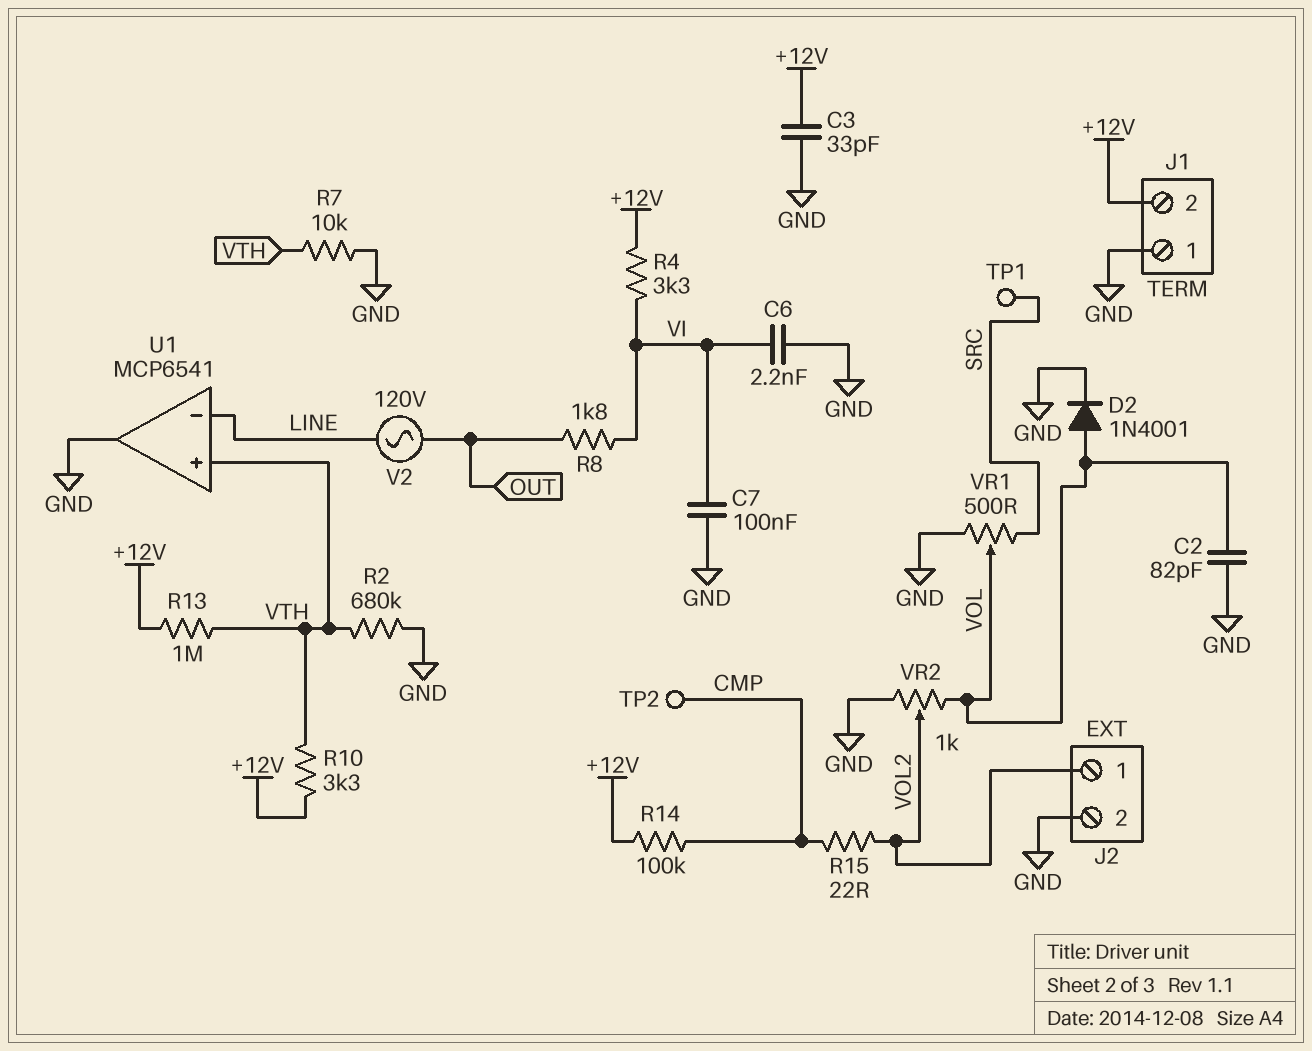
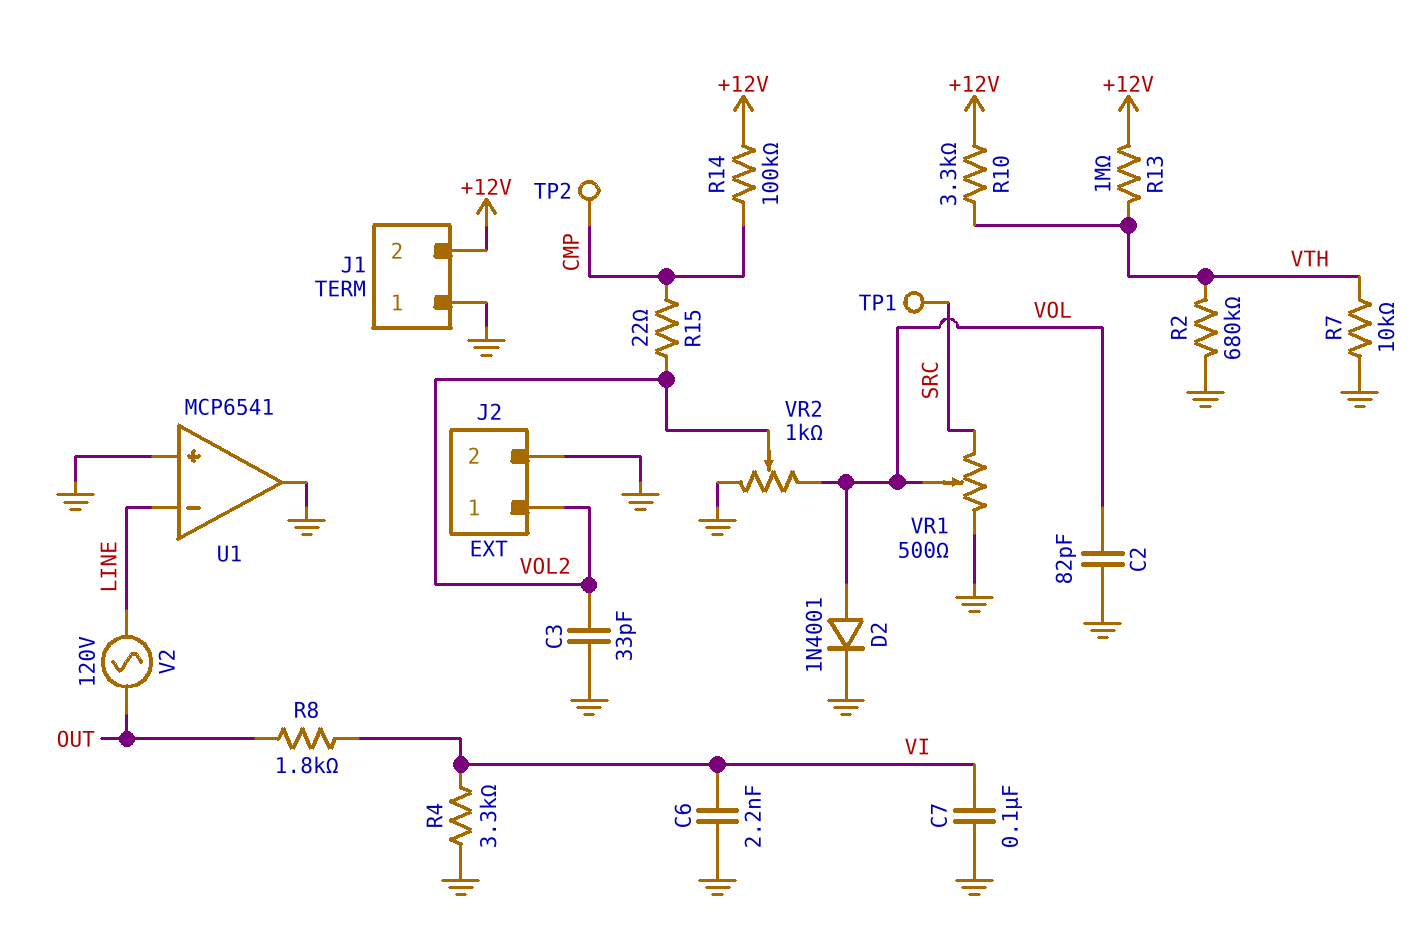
C3: 33pF (+12V, GND) -> 33pF (GND, VOL2)
R4: 3.3k (+12V, VI) -> 3.3k (GND, VI)
U1 pin in+: VTH -> GND

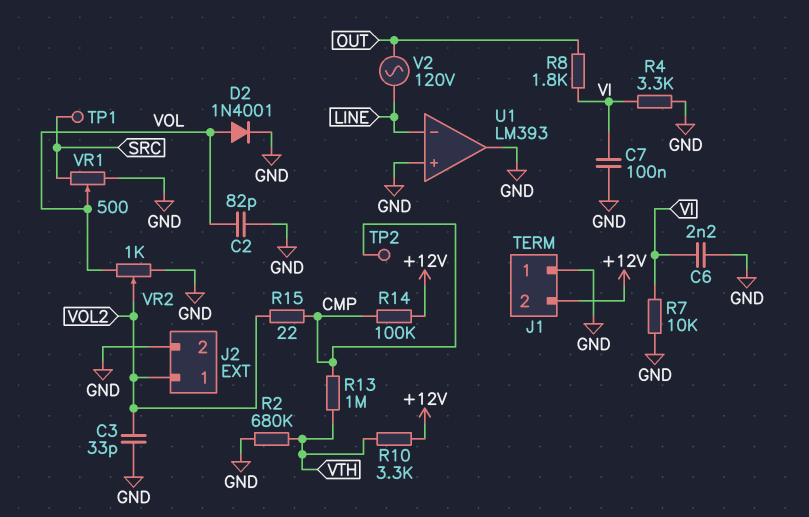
R7: 10k (GND, VTH) -> 10k (GND, VI)
R13: 1M (+12V, VTH) -> 1M (CMP, VTH)
U1: MCP6541 -> LM393

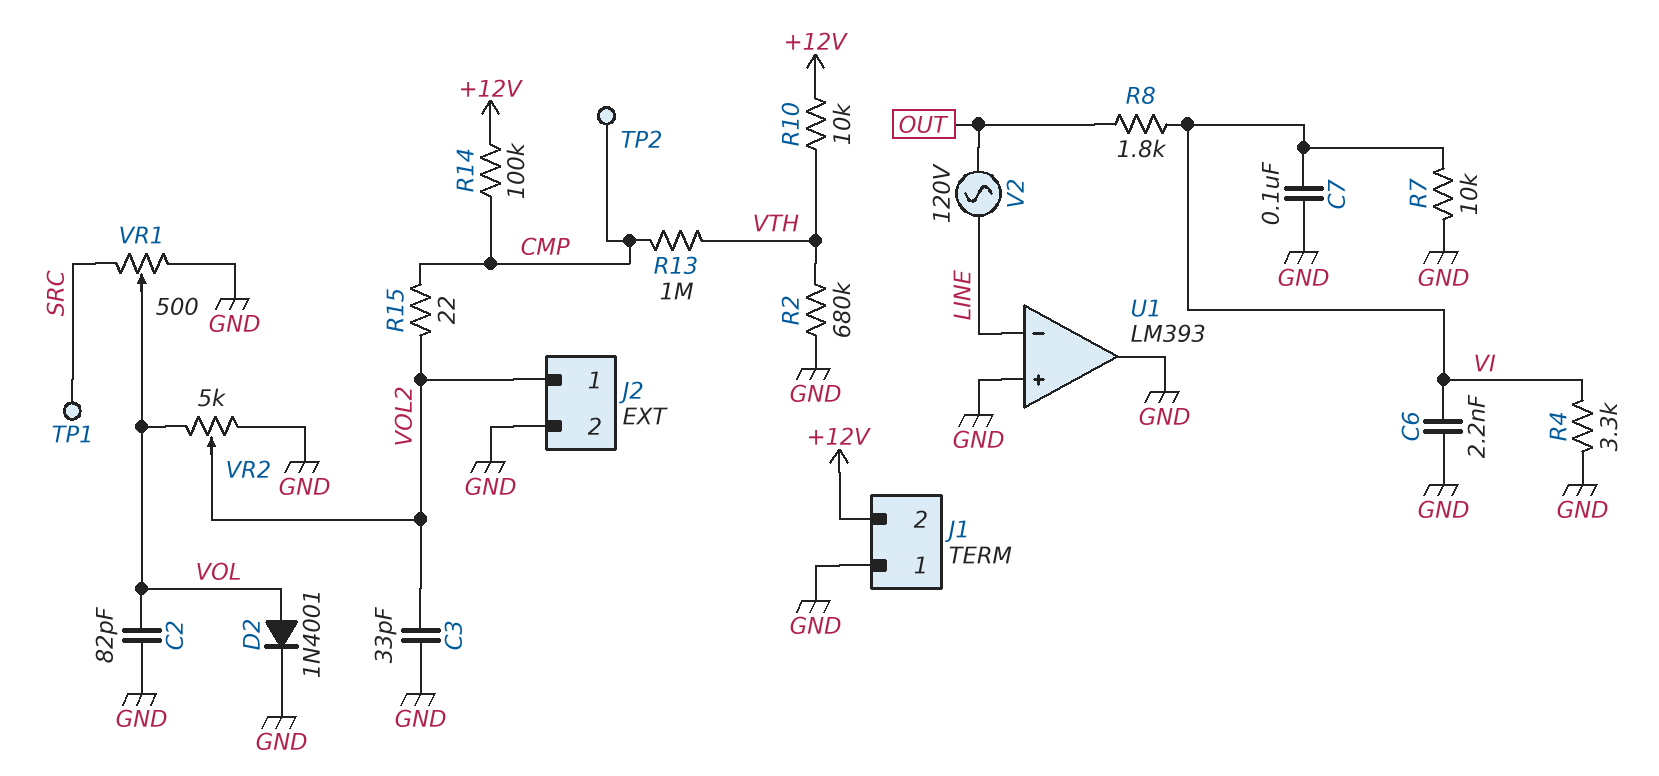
R10: 3.3k (+12V, VTH) -> 10k (+12V, VTH)
VR2: 1k (GND, VOL, wiper VOL2) -> 5k (GND, VOL, wiper VOL2)

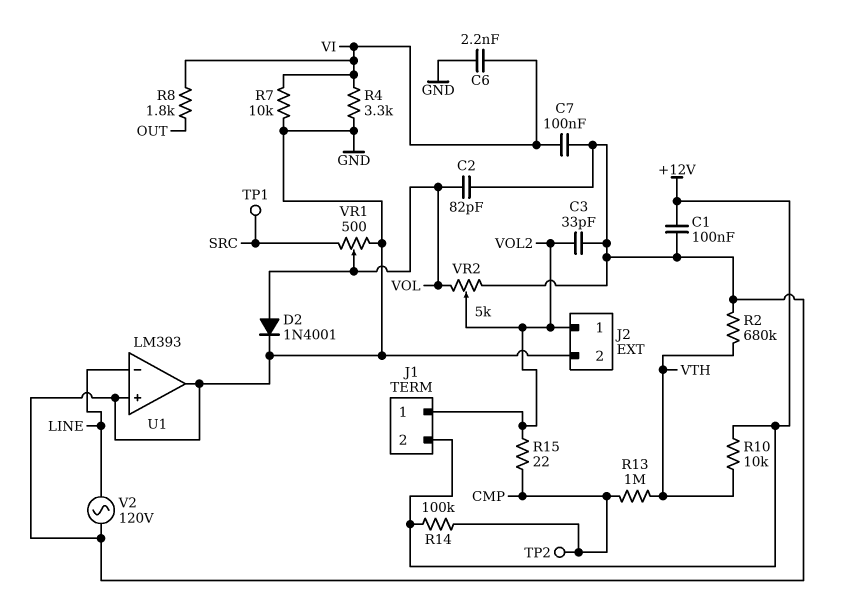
C1: none -> 100nF (+12V, GND)
J1 pin 1: GND -> VOL2
V2: AC 120V (LINE, OUT) -> AC 120V (GND, LINE)

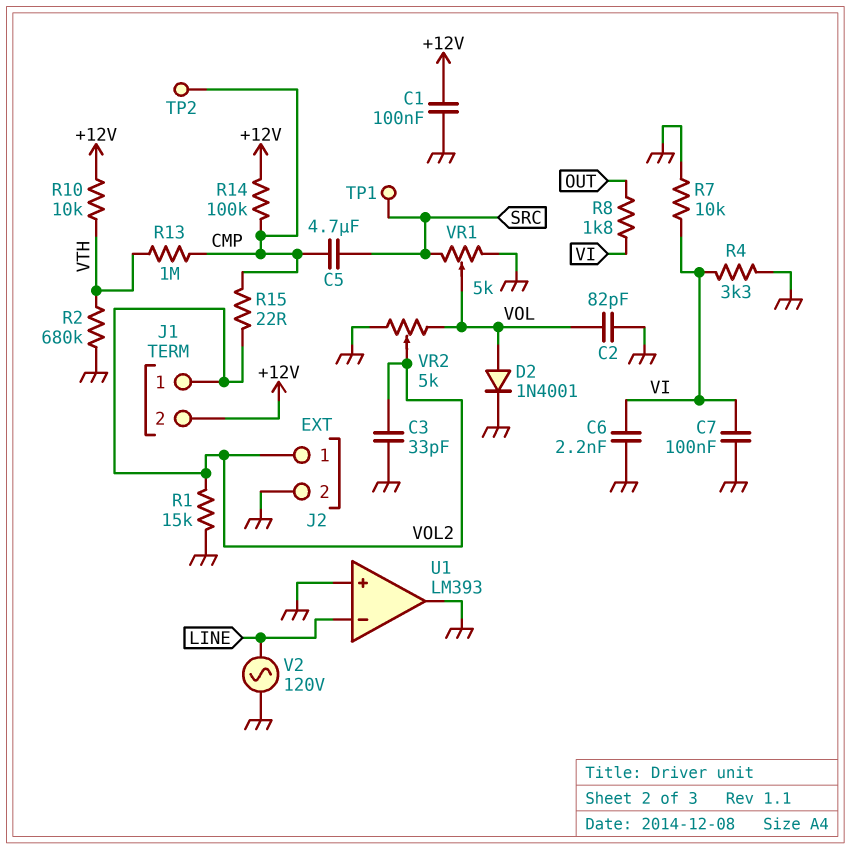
C5: none -> 4.7uF (CMP, SRC)
R1: none -> 15k (GND, VOL2)
VR1: 500 (GND, SRC, wiper VOL) -> 5k (GND, SRC, wiper VOL)

